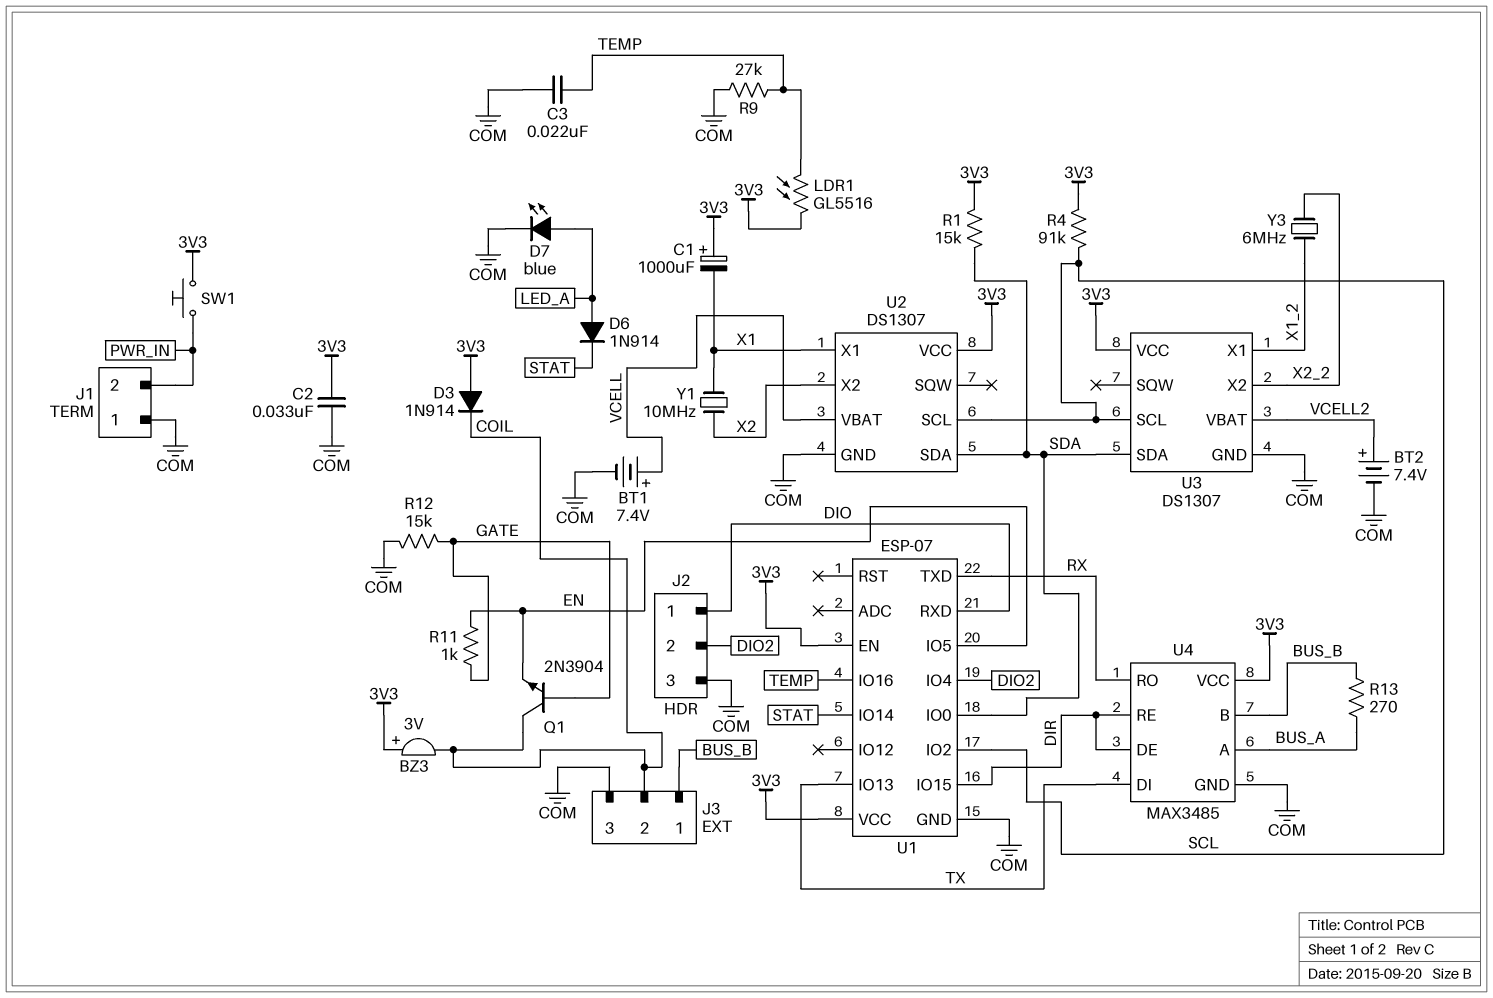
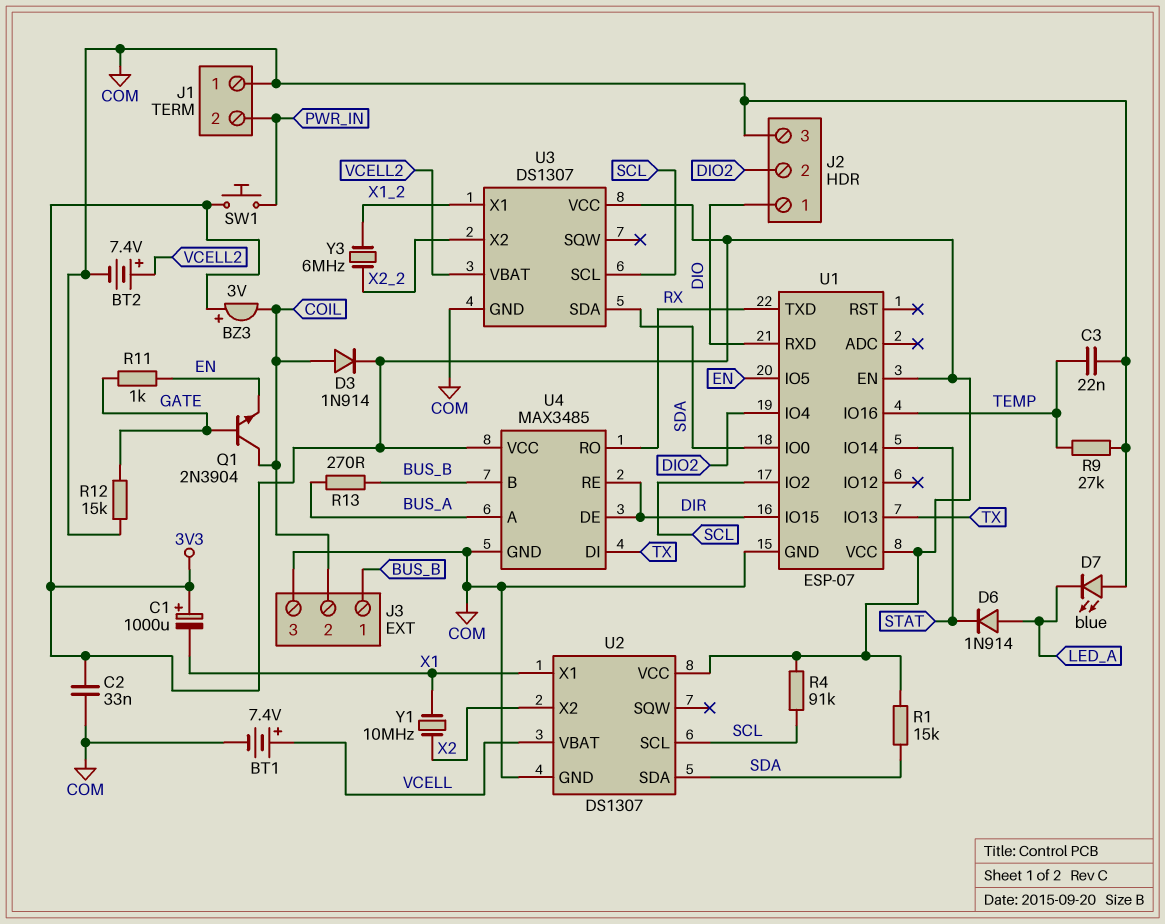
D3: diode 1N914 (A 3V3, K COIL) -> diode 1N914 (A COIL, K 3V3)
D7: LED blue (A LED_A, K COM) -> LED blue (A COM, K LED_A)
LDR1: GL5516 (3V3, TEMP) -> none

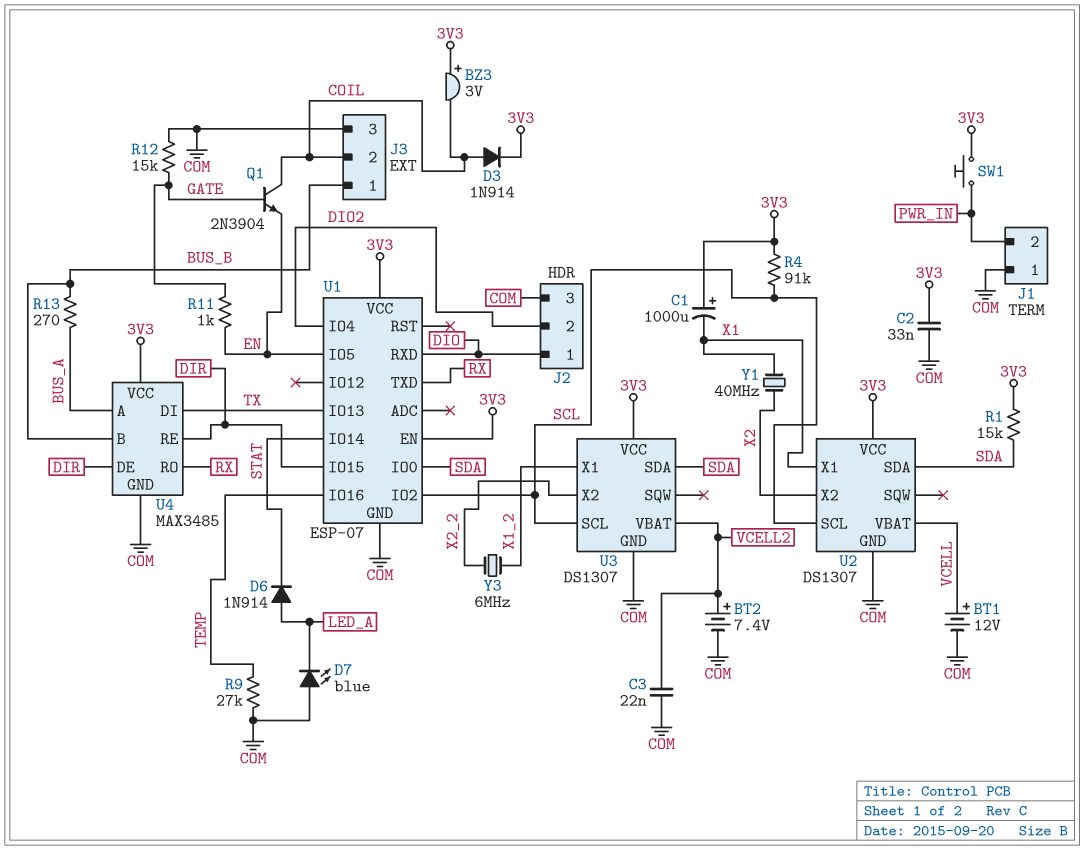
BT1: 7.4V (plus VCELL, minus COM) -> 12V (plus VCELL, minus COM)
C3: 22nF (COM, TEMP) -> 22nF (COM, VCELL2)
Y1: 10MHz (X1, X2) -> 40MHz (X1, X2)

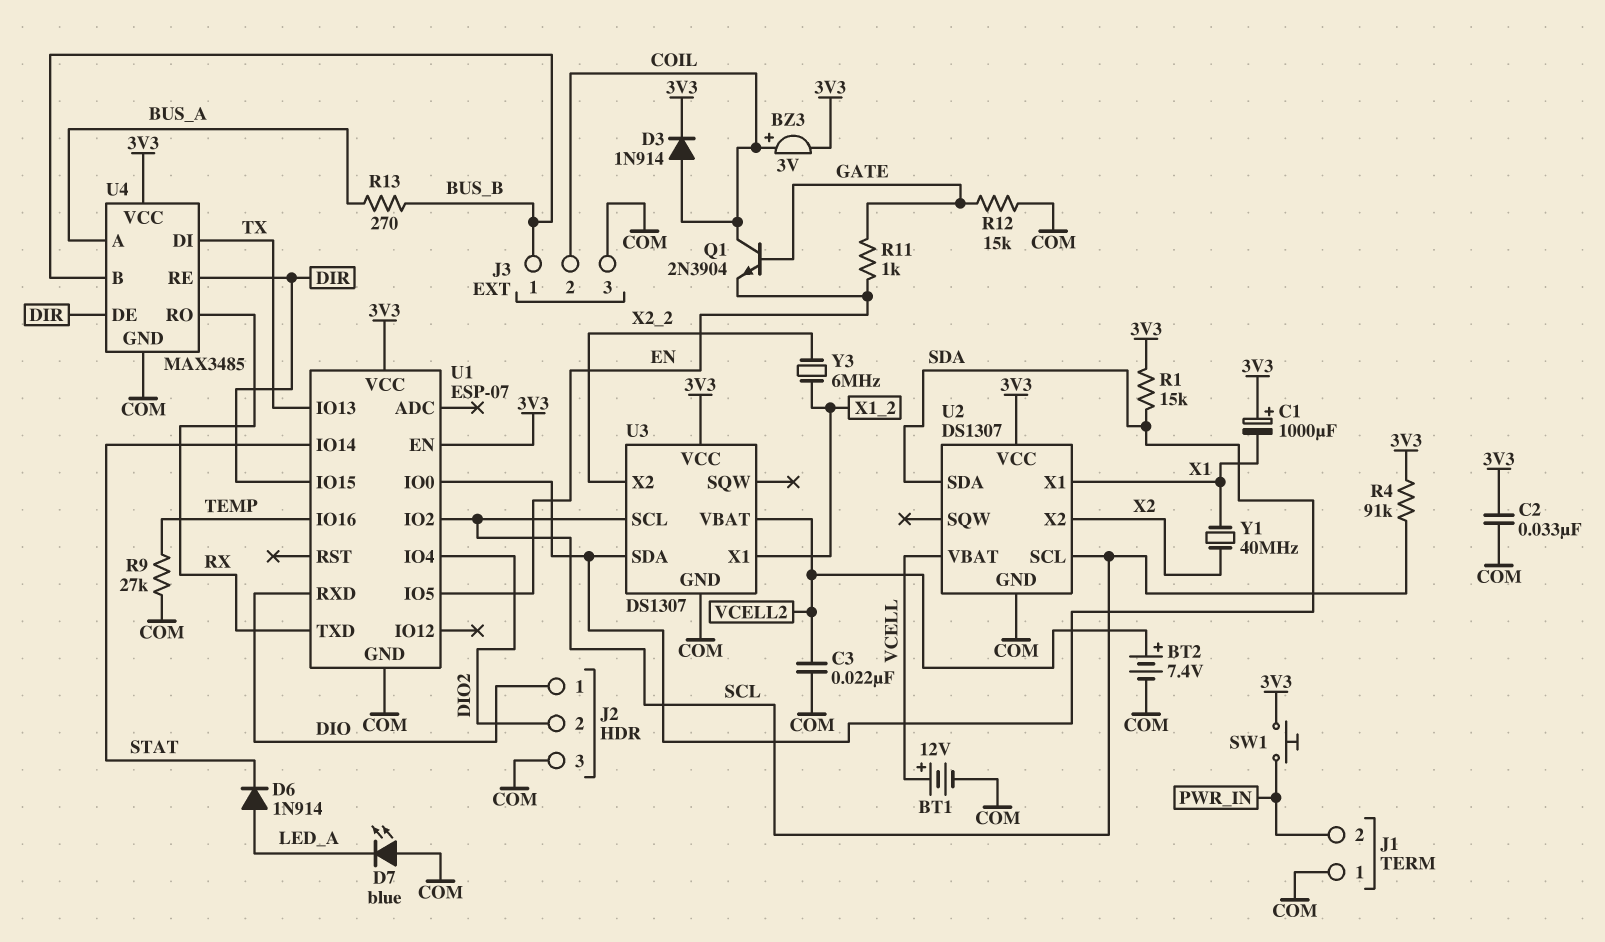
BZ3: buzzer 3V (plus 3V3, minus COIL) -> buzzer 3V (plus COIL, minus 3V3)

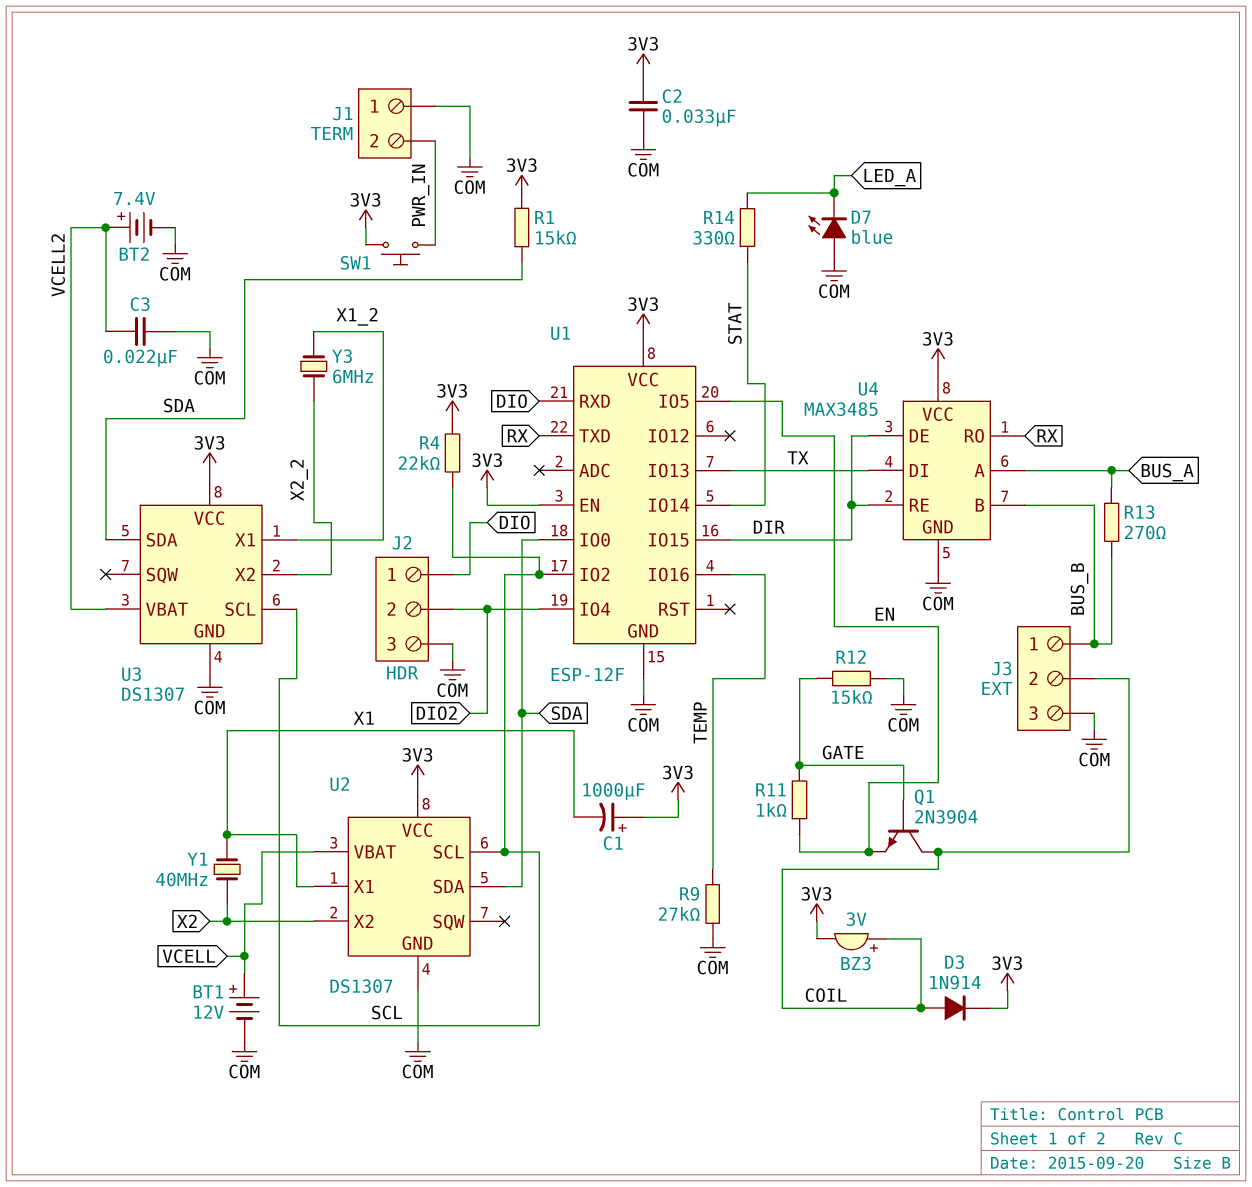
D6: diode 1N914 (A LED_A, K STAT) -> none
R4: 91k (3V3, SCL) -> 22k (3V3, SCL)
R14: none -> 330 (LED_A, STAT)
U1: ESP-07 -> ESP-12F

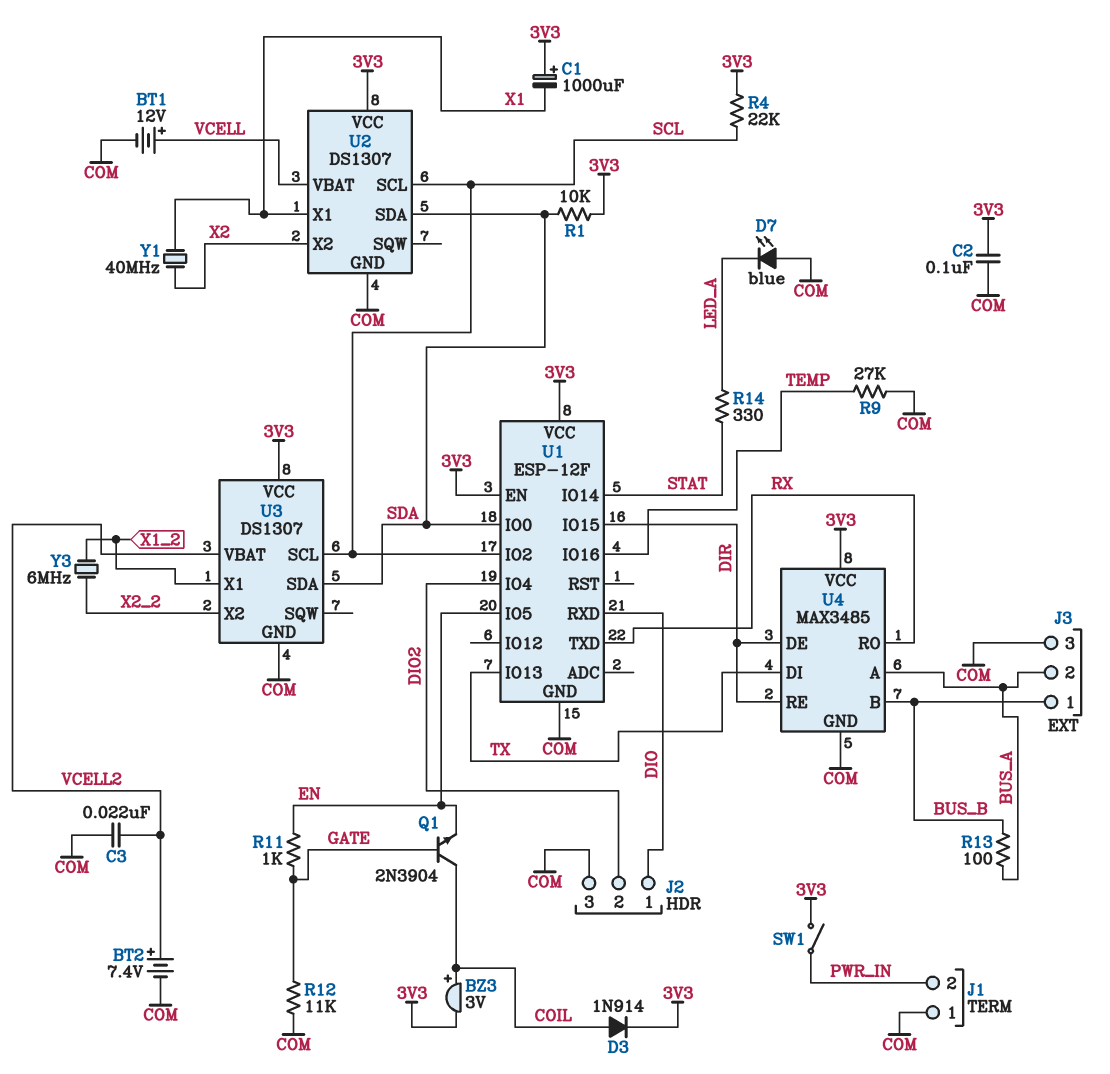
C2: 33nF (3V3, COM) -> 100nF (3V3, COM)
J3 pin 2: COIL -> BUS_A
R1: 15k (3V3, SDA) -> 10k (3V3, SDA)
R12: 15k (COM, GATE) -> 11k (COM, GATE)
R13: 270 (BUS_A, BUS_B) -> 100 (BUS_A, BUS_B)
SW1: button (3V3, PWR_IN) -> switch (3V3, PWR_IN)

